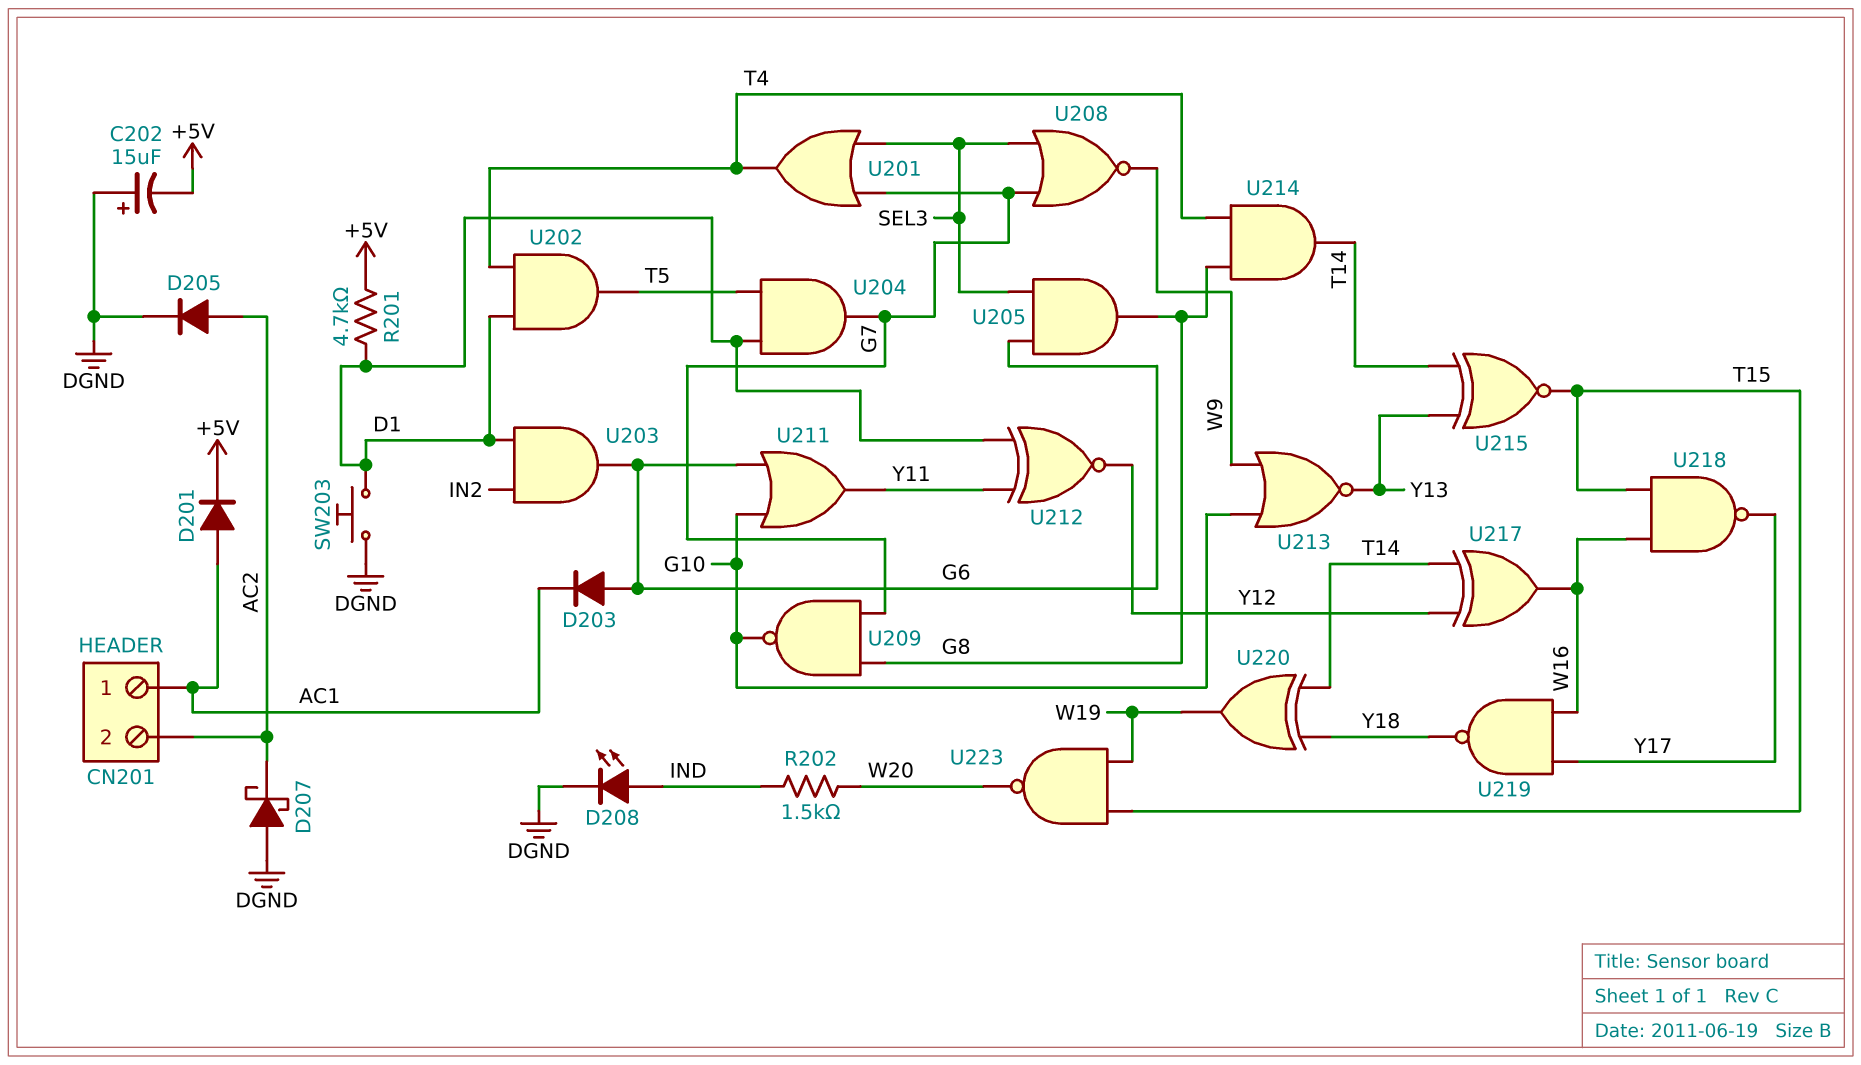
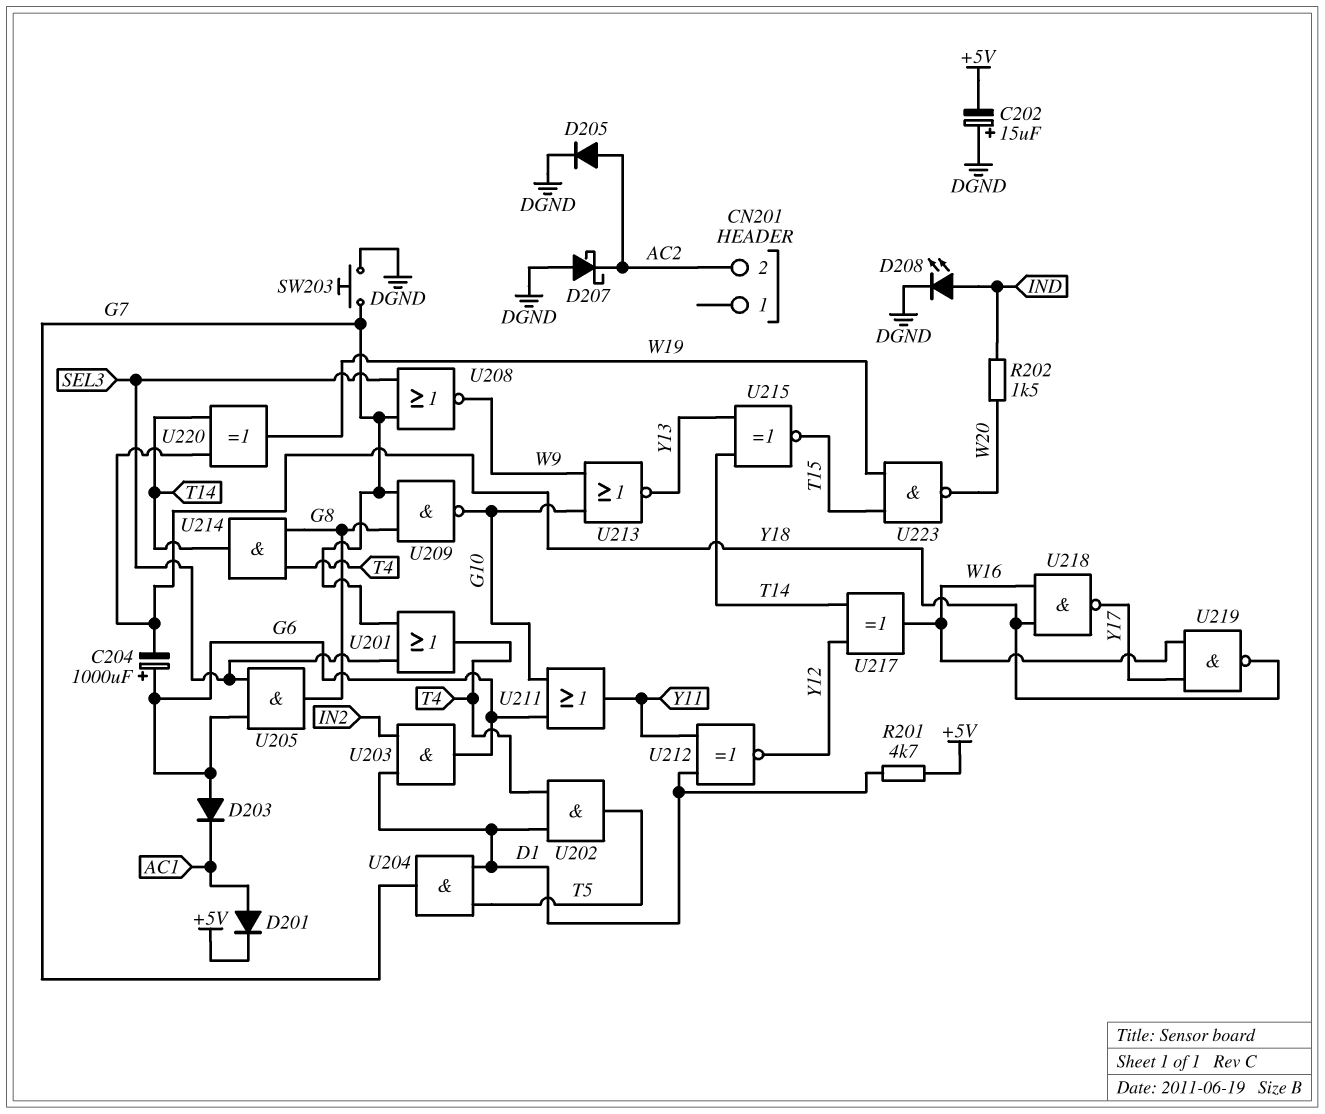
C204: none -> 1000uF (plus G6, minus Y18)
CN201 pin 1: AC1 -> none
SW203: button (D1, DGND) -> button (DGND, G7)
U218: NAND (in T15, in W16, out Y17) -> NAND (in W16, in Y18, out Y17)

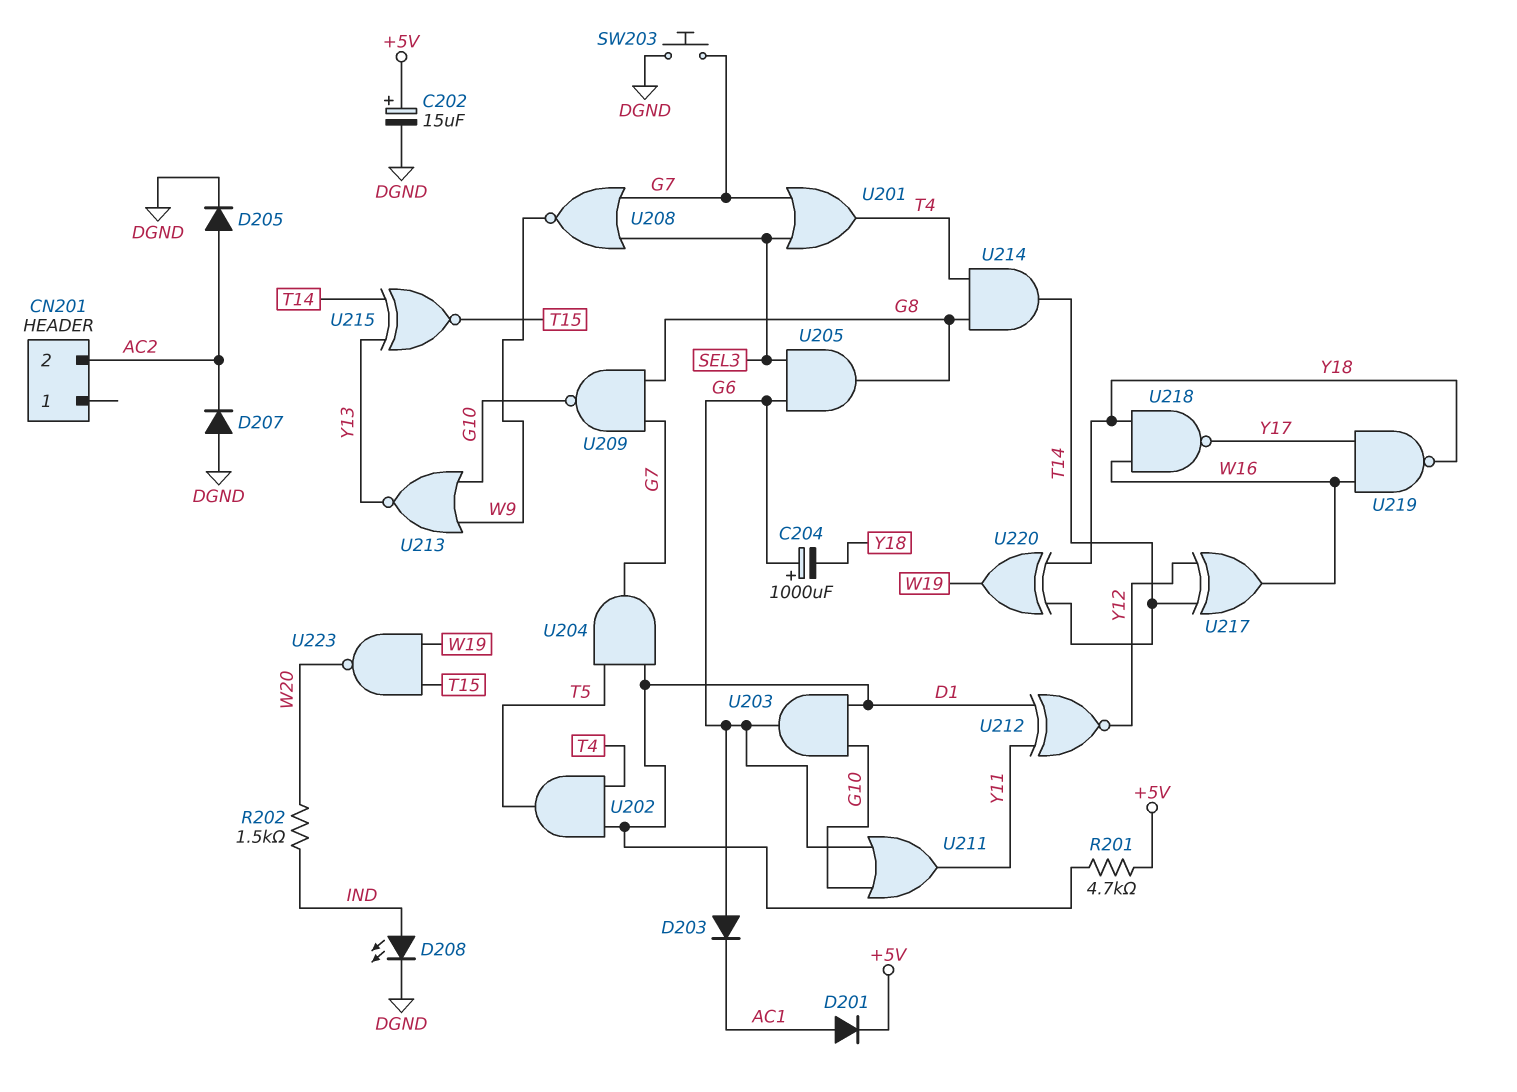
C202: 15uF (plus DGND, minus +5V) -> 15uF (plus +5V, minus DGND)
D207: schottky (A DGND, K AC2) -> diode (A DGND, K AC2)
U203: AND (in D1, in IN2, out G6) -> AND (in D1, in G10, out G6)

